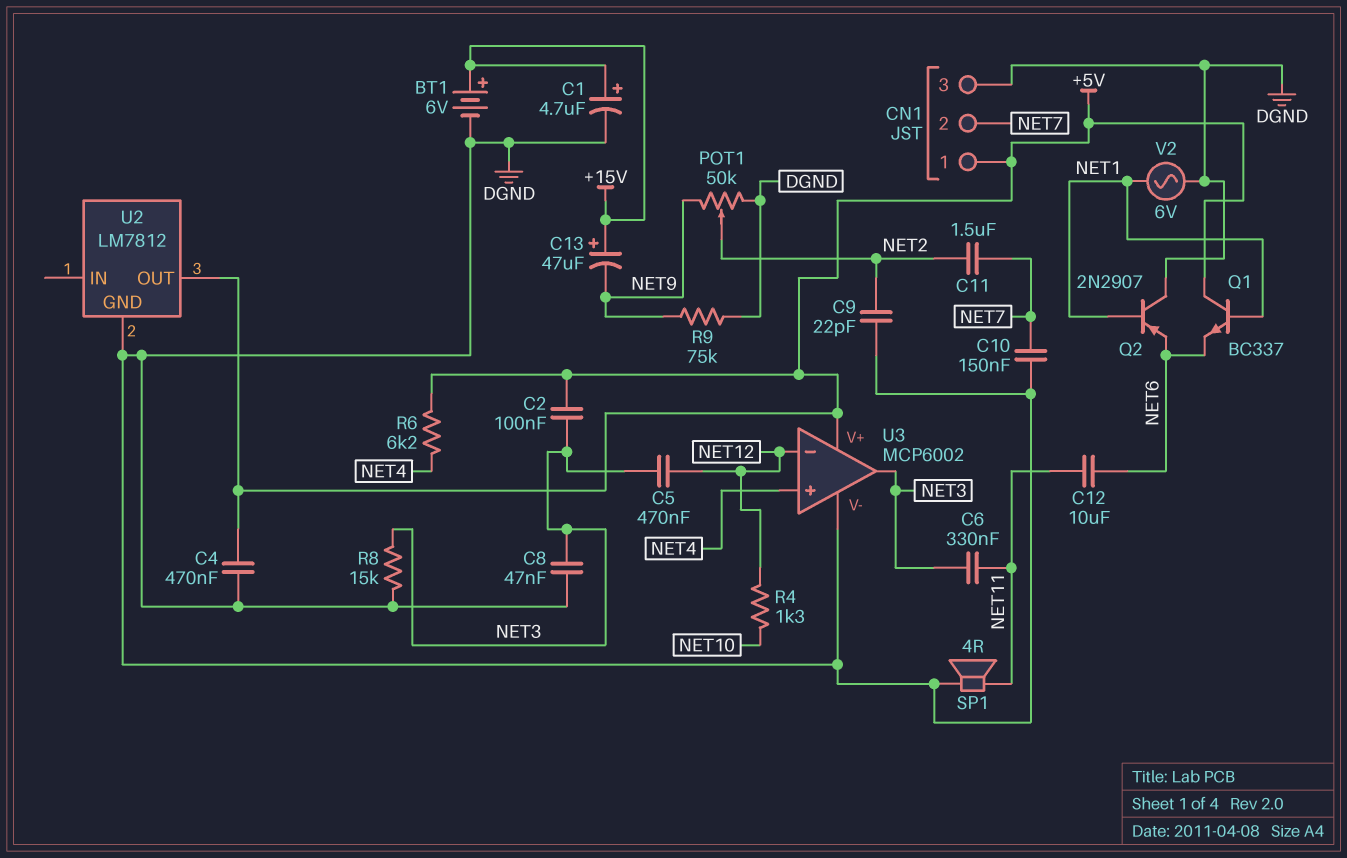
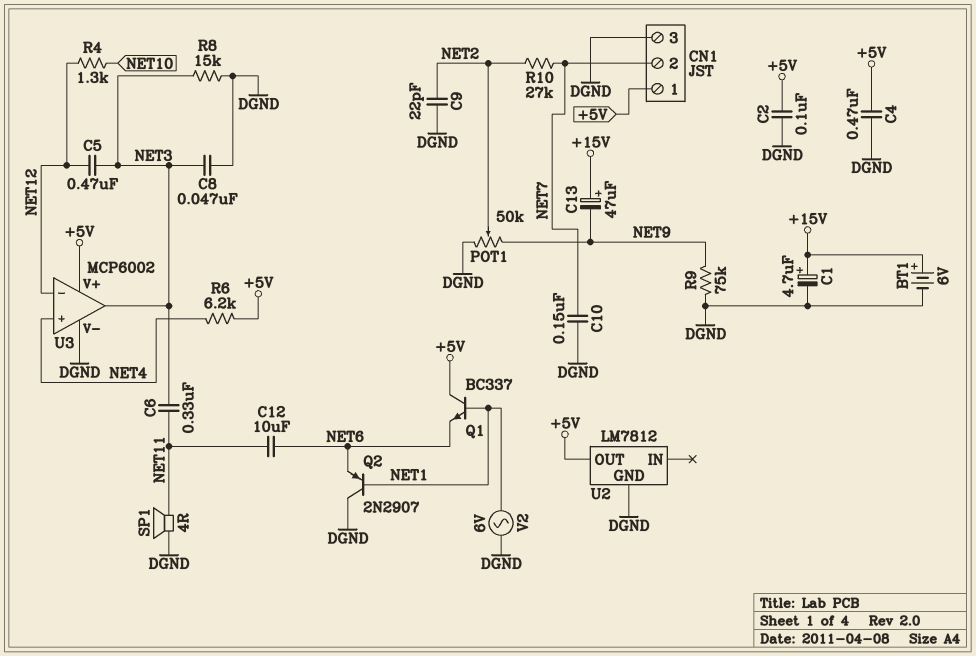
C2: 100nF (+5V, NET3) -> 100nF (+5V, DGND)
C11: 1.5uF (NET2, NET7) -> none
R10: none -> 27k (NET2, NET7)

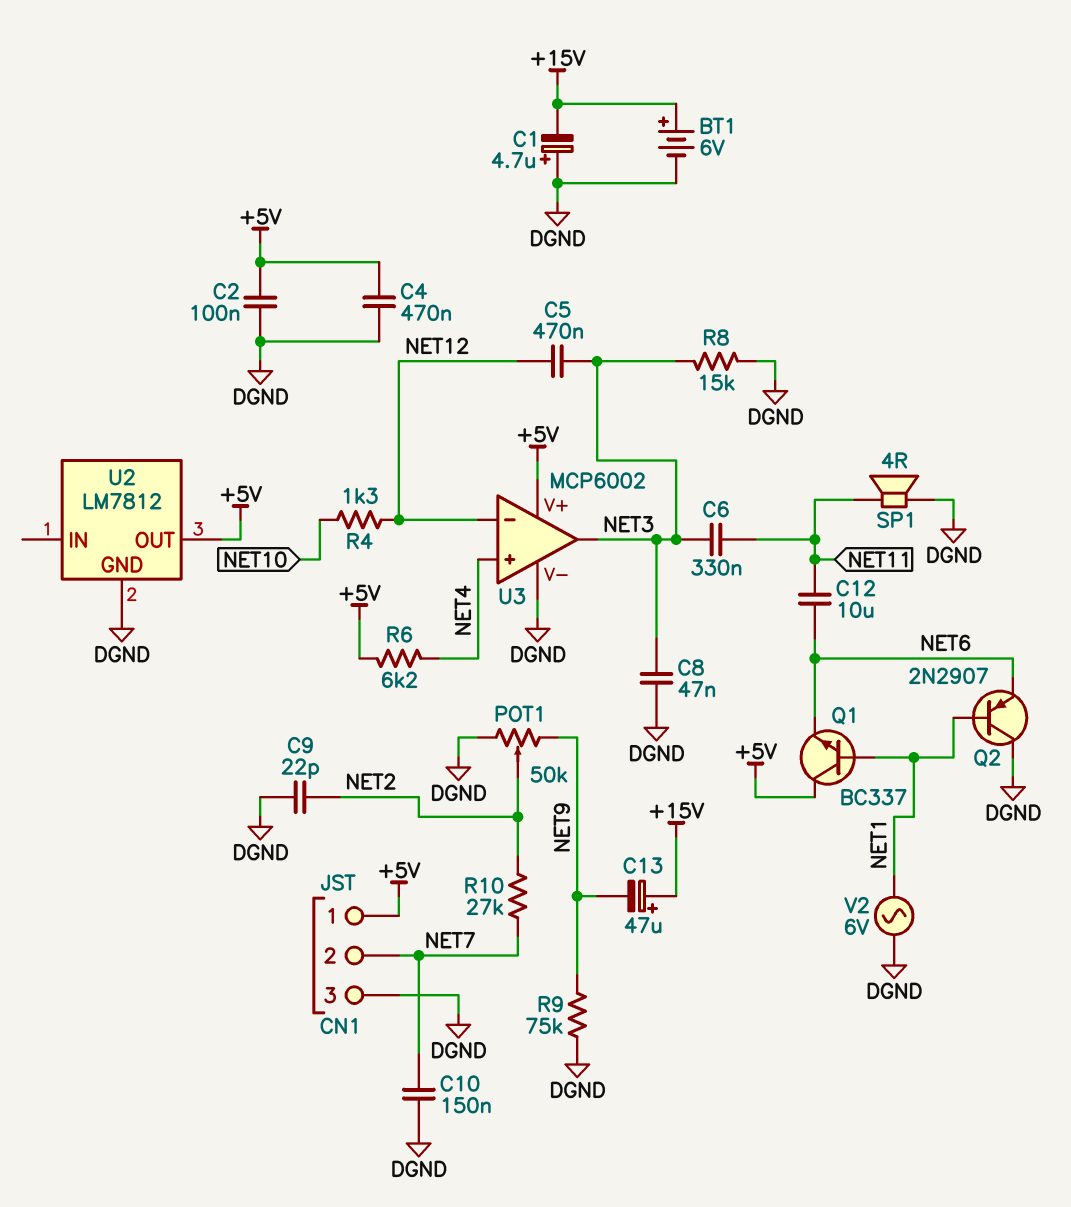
C1: 4.7uF (plus +15V, minus DGND) -> 4.7uF (plus DGND, minus +15V)

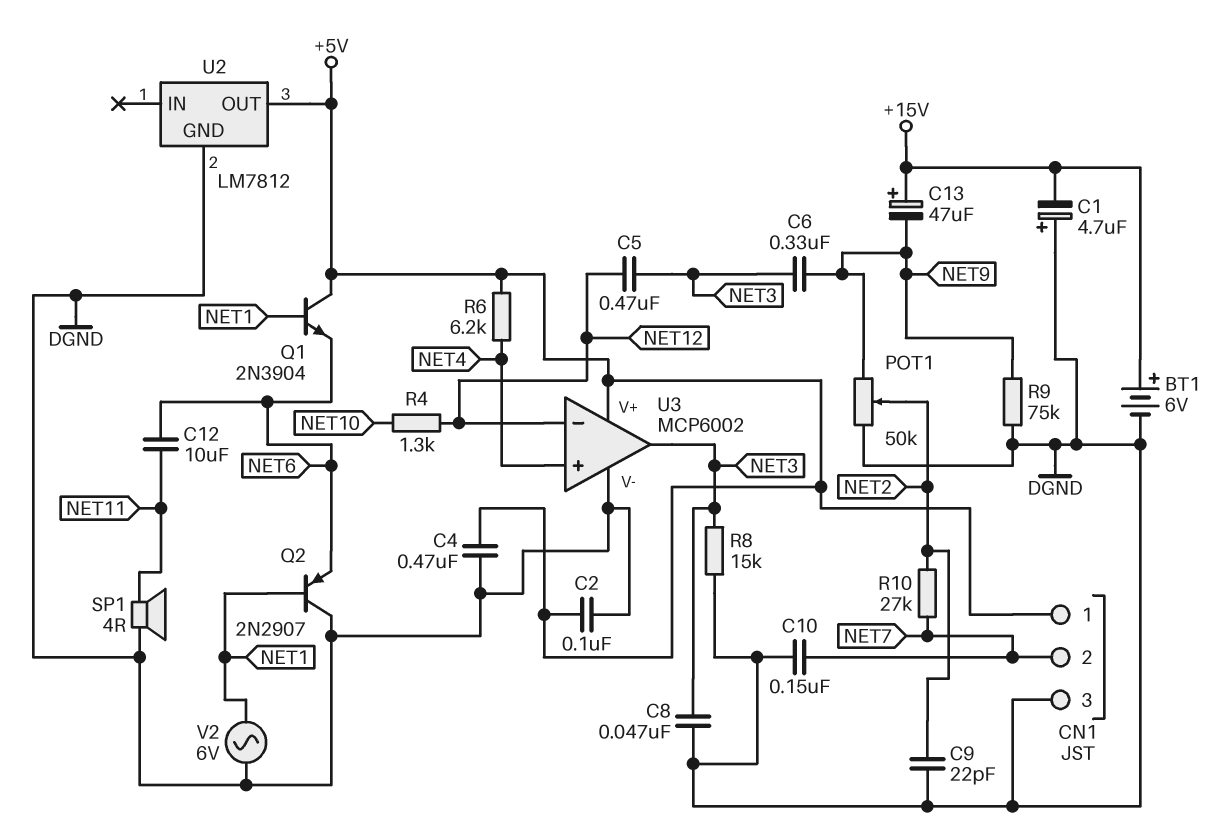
C6: 330nF (NET3, NET11) -> 330nF (NET3, NET9)
Q1: NPN BC337 (B NET1, C +5V, E NET6) -> NPN 2N3904 (B NET1, C +5V, E NET6)

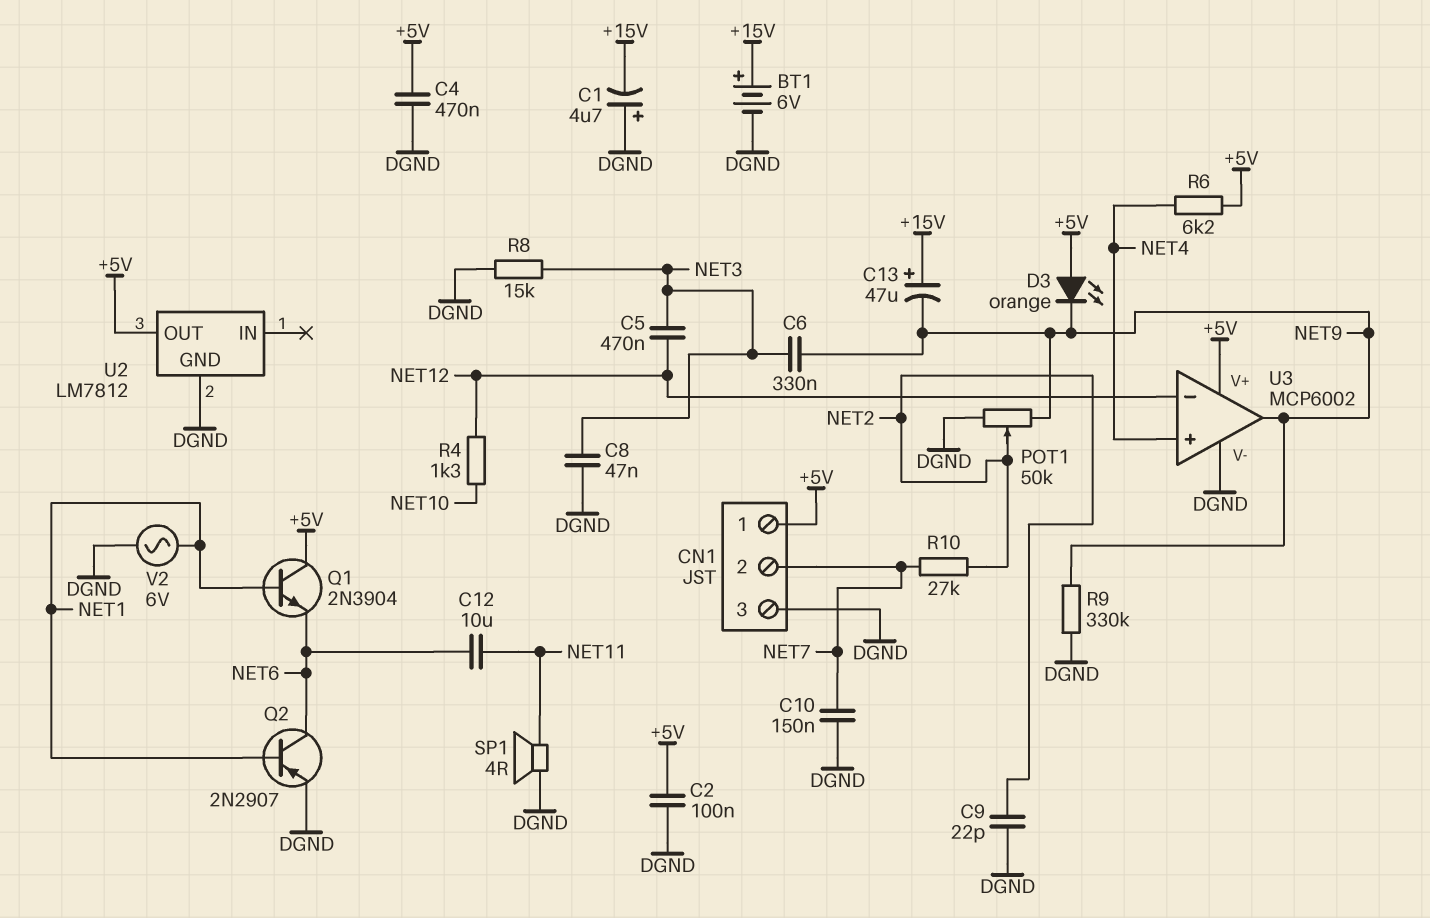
D3: none -> LED orange (A +5V, K NET9)
Q2: PNP 2N2907 (B NET1, C DGND, E NET6) -> PNP 2N2907 (B NET1, C NET6, E DGND)
R9: 75k (DGND, NET9) -> 330k (DGND, NET9)
U3 pin out: NET3 -> NET9

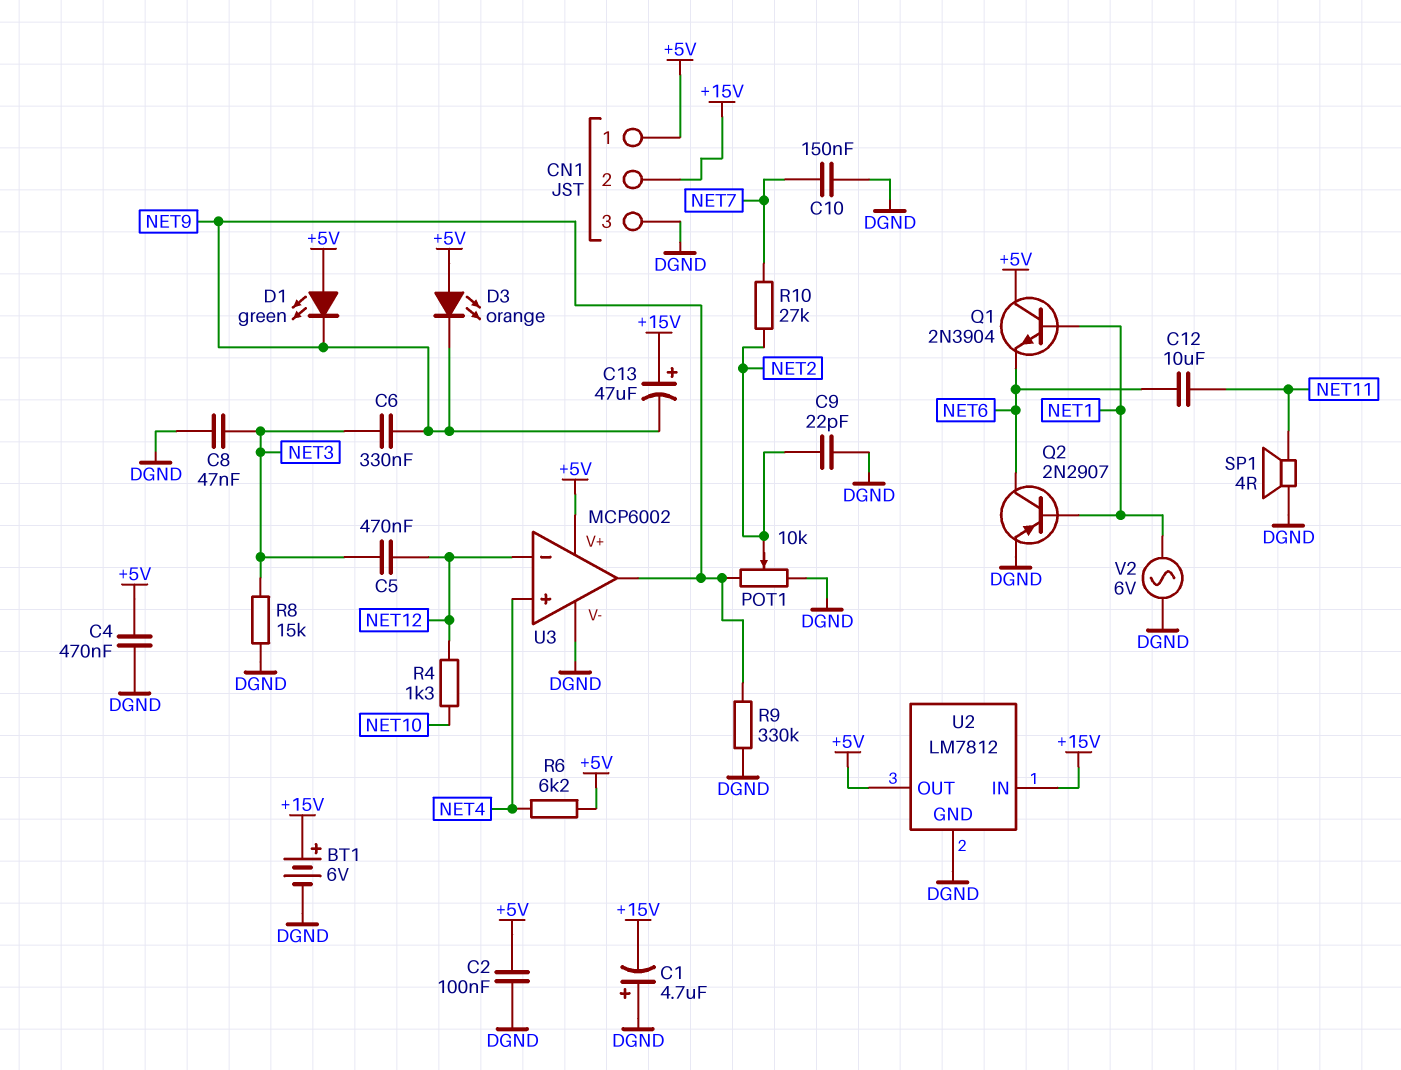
CN1 pin 2: NET7 -> +15V
D1: none -> LED green (A +5V, K NET9)
POT1: 50k (DGND, NET9, wiper NET2) -> 10k (DGND, NET9, wiper NET2)
U2 pin IN: none -> +15V

